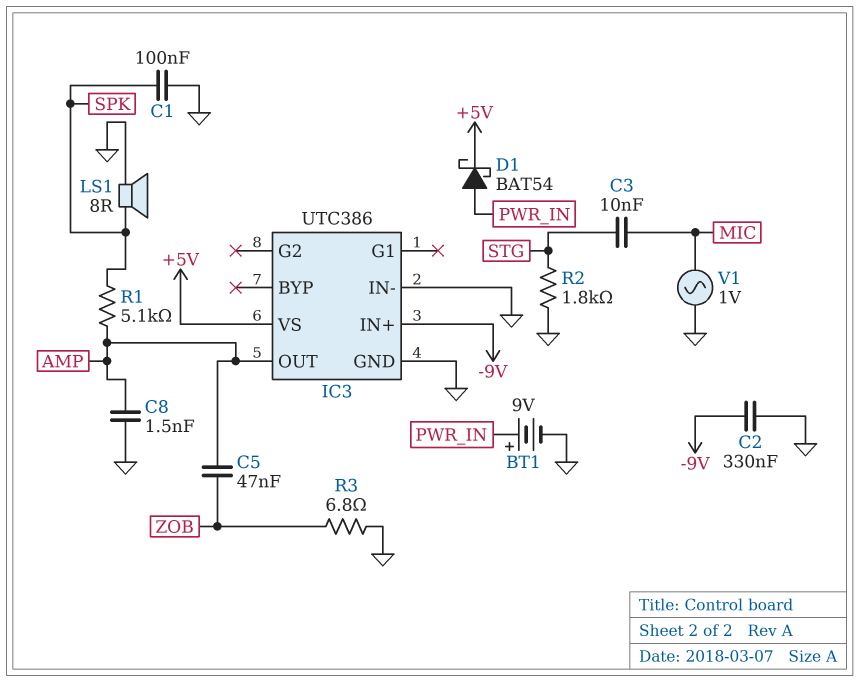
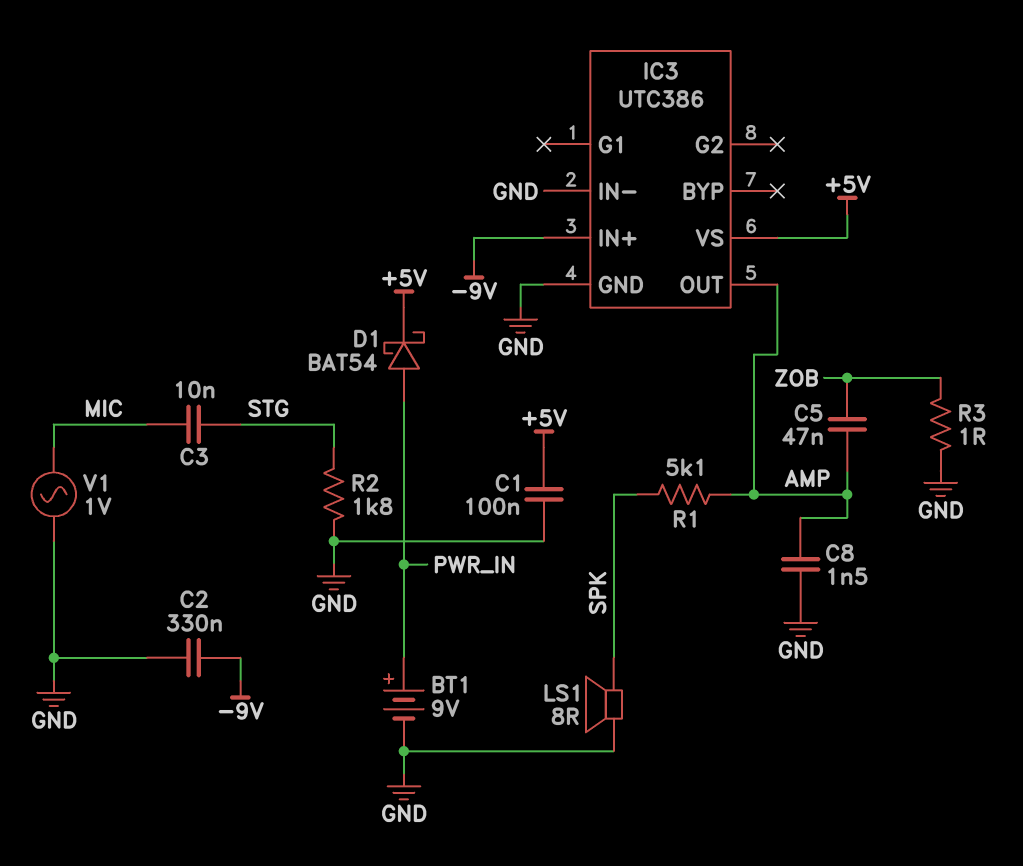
C1: 100nF (GND, SPK) -> 100nF (+5V, GND)
R3: 6.8 (GND, ZOB) -> 1 (GND, ZOB)

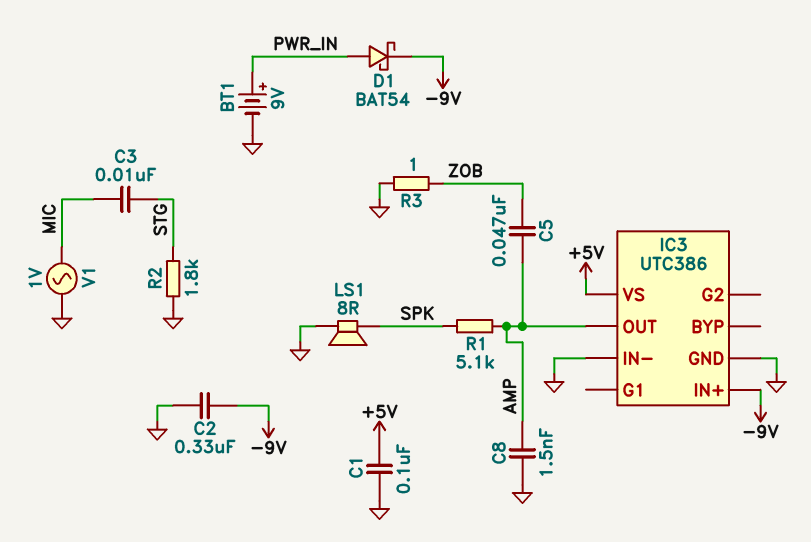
D1: schottky BAT54 (A PWR_IN, K +5V) -> schottky BAT54 (A PWR_IN, K -9V)

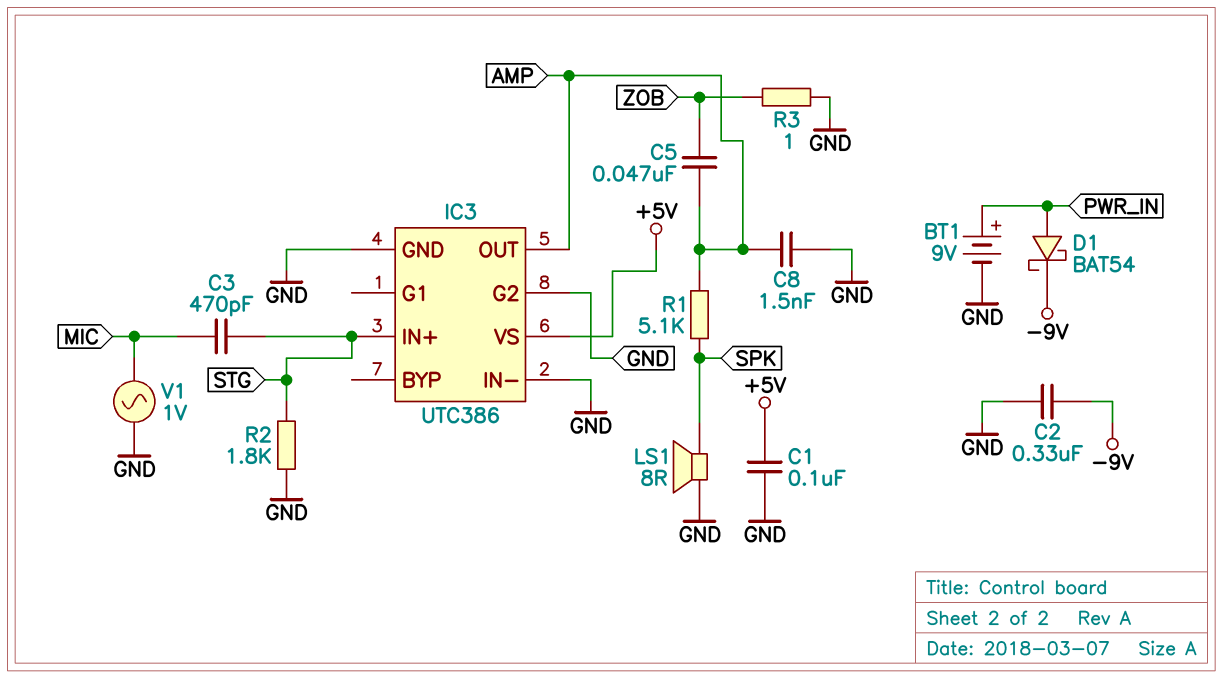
C3: 10nF (MIC, STG) -> 470pF (MIC, STG)
IC3 pin G2: none -> GND
IC3 pin IN+: -9V -> STG

